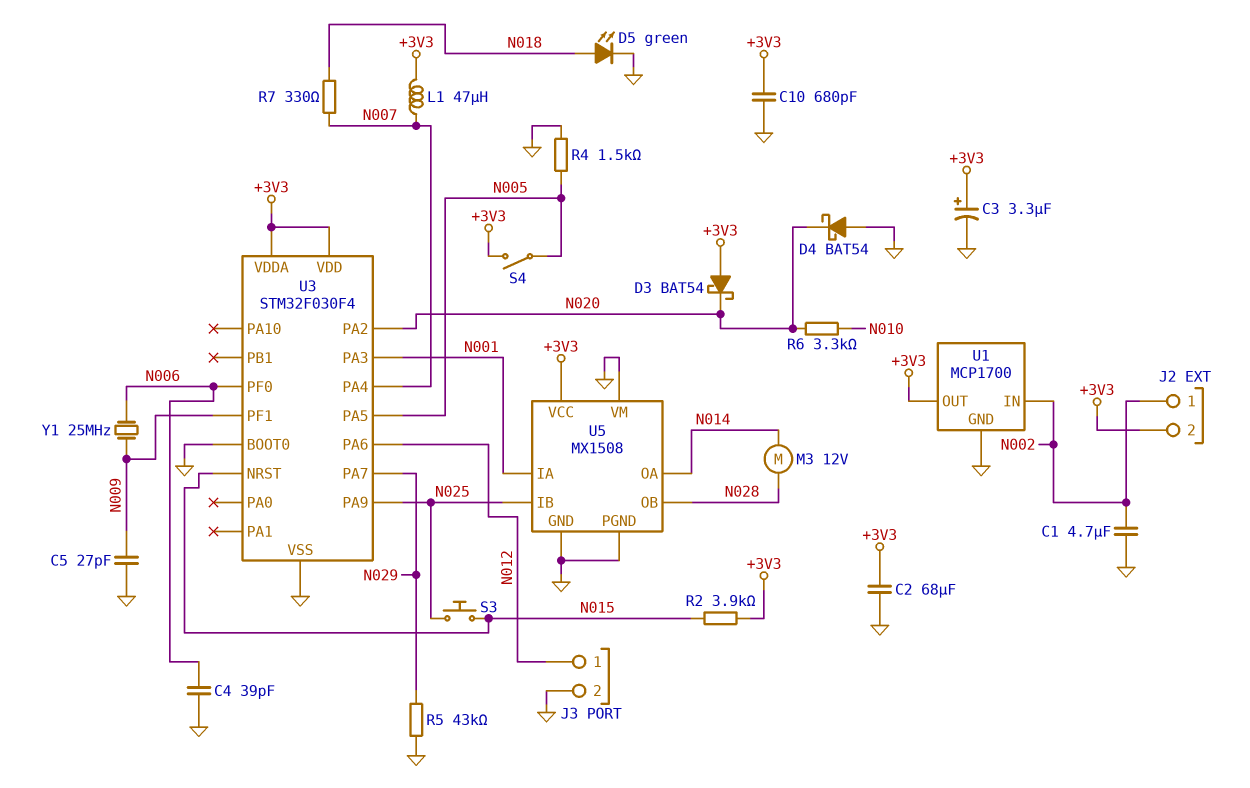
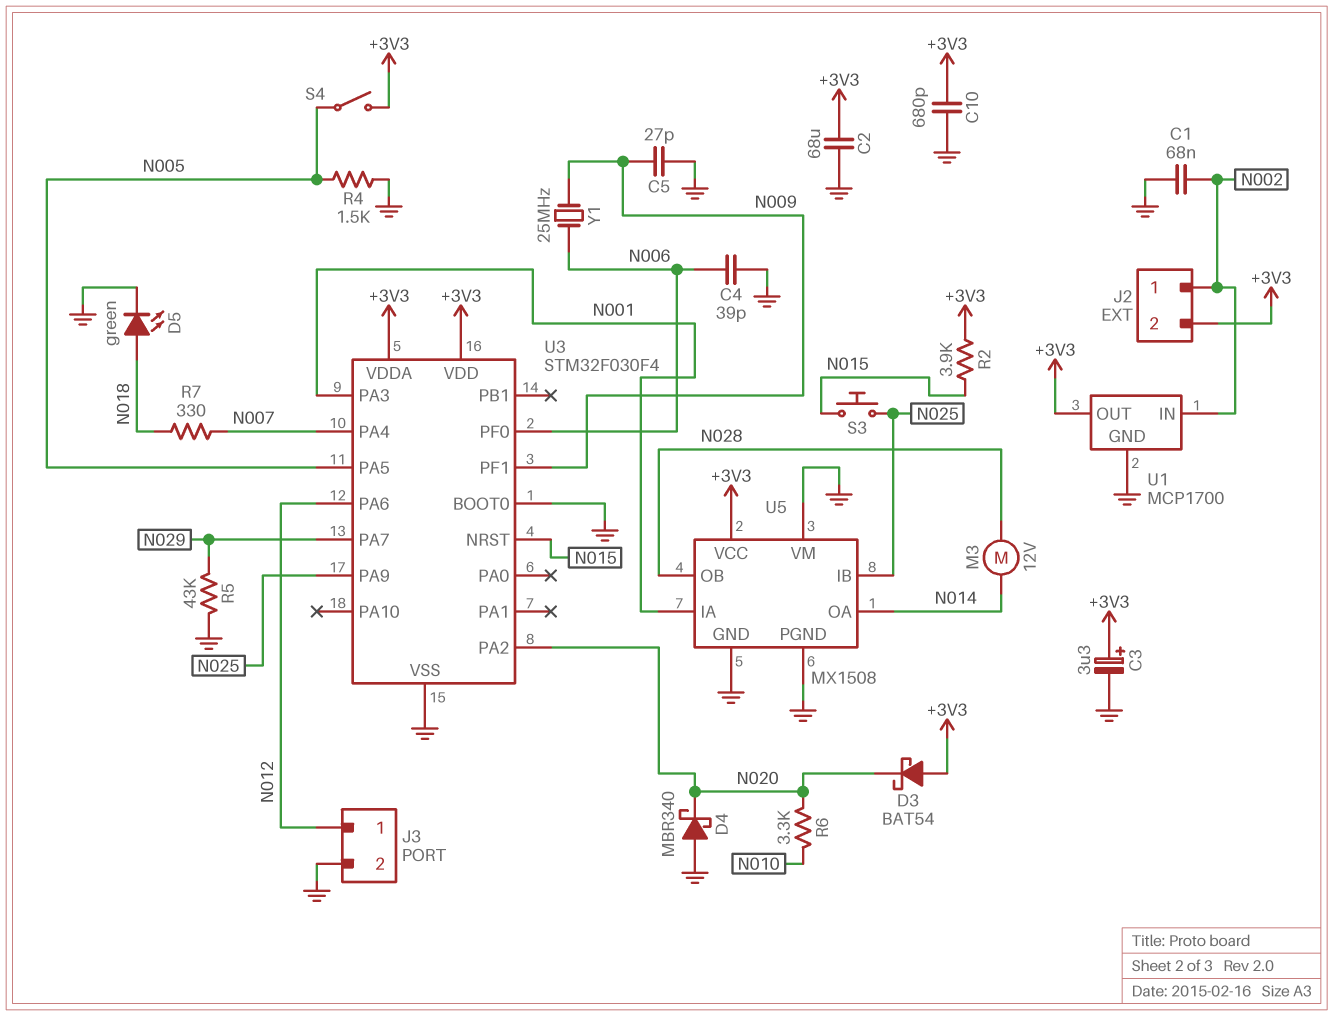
C1: 4.7uF (GND, N002) -> 68nF (GND, N002)
D4: schottky BAT54 (A GND, K N020) -> schottky MBR340 (A GND, K N020)
L1: 47uH (+3V3, N007) -> none

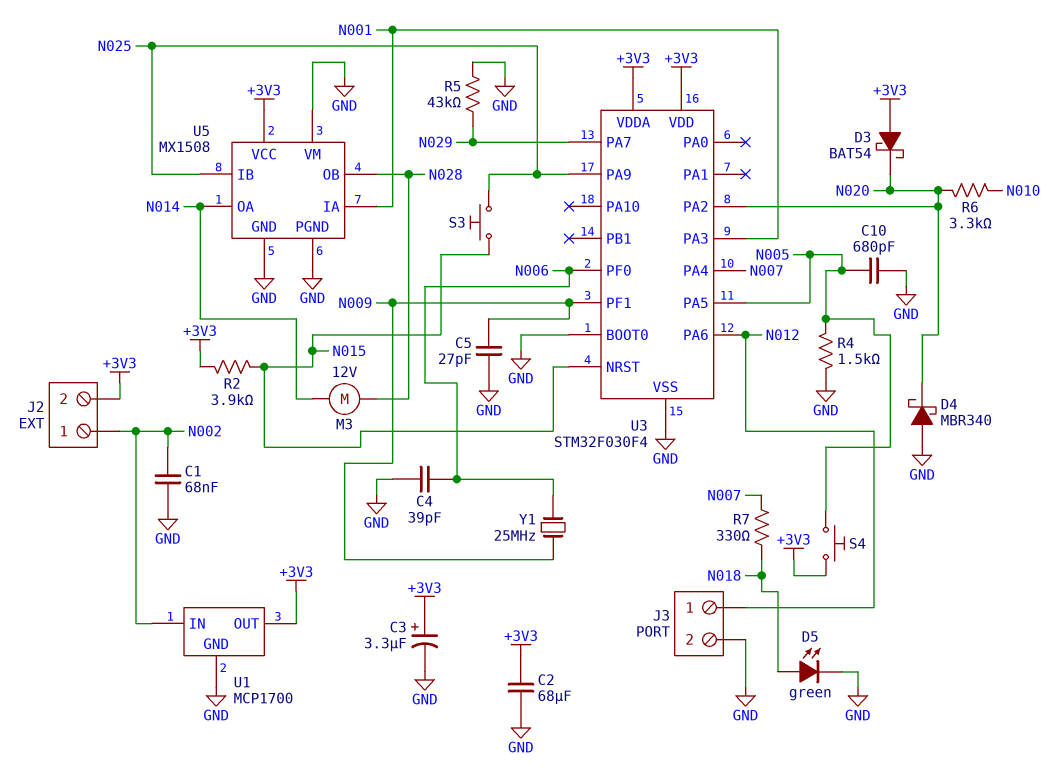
C10: 680pF (+3V3, GND) -> 680pF (GND, N005)
S4: switch (+3V3, N005) -> button (+3V3, N005)

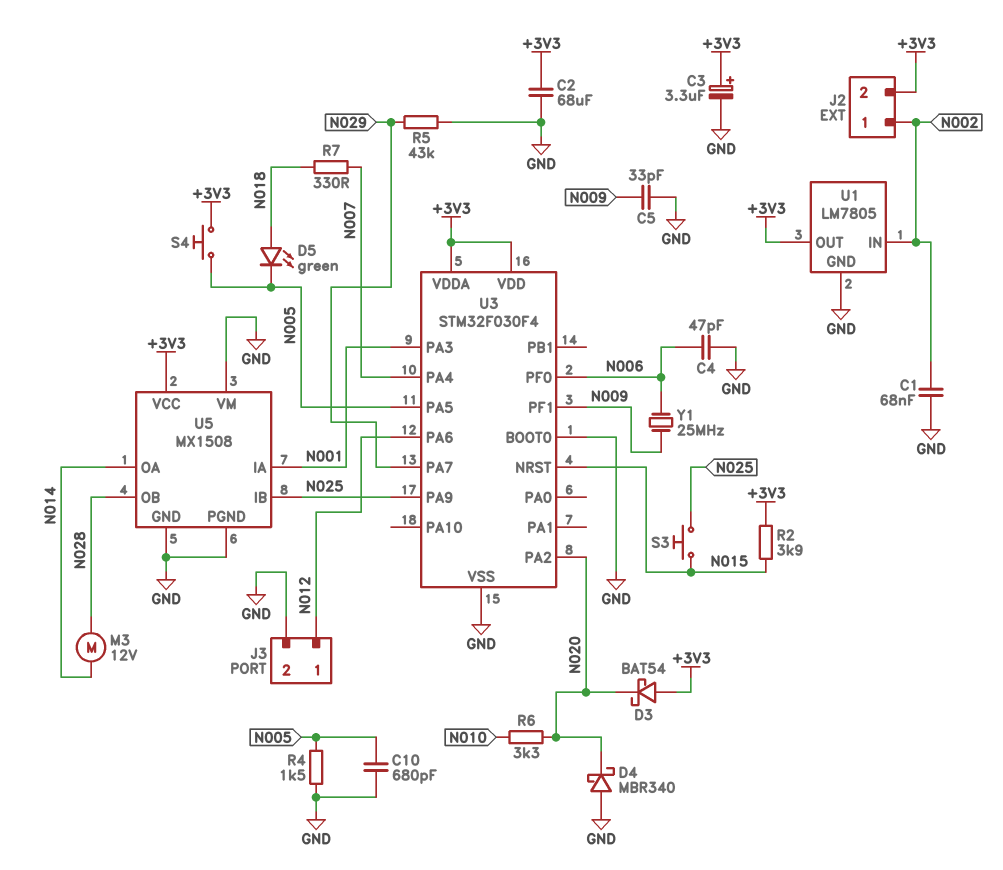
C4: 39pF (GND, N006) -> 47pF (GND, N006)
C5: 27pF (GND, N009) -> 33pF (GND, N009)
D5: LED green (A N018, K GND) -> LED green (A N018, K N005)
U1: MCP1700 -> LM7805

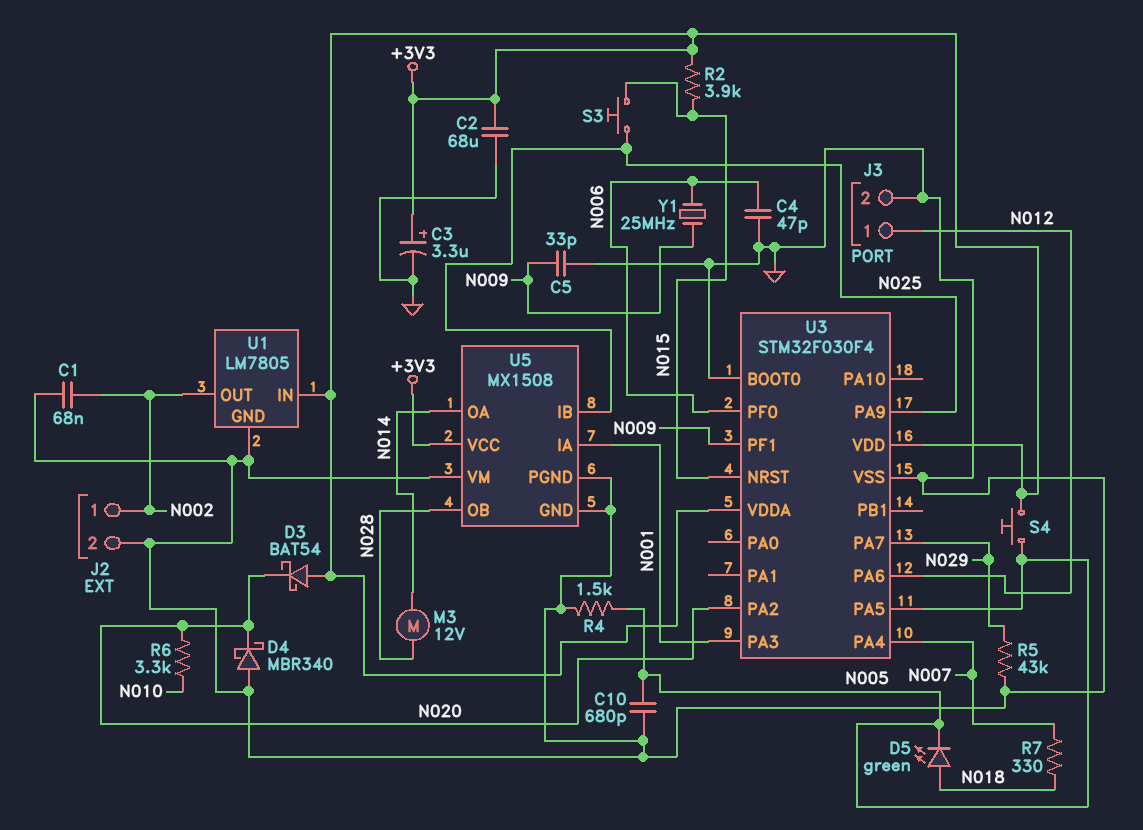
J2 pin 2: +3V3 -> GND
U1 pin IN: N002 -> +3V3
U1 pin OUT: +3V3 -> N002

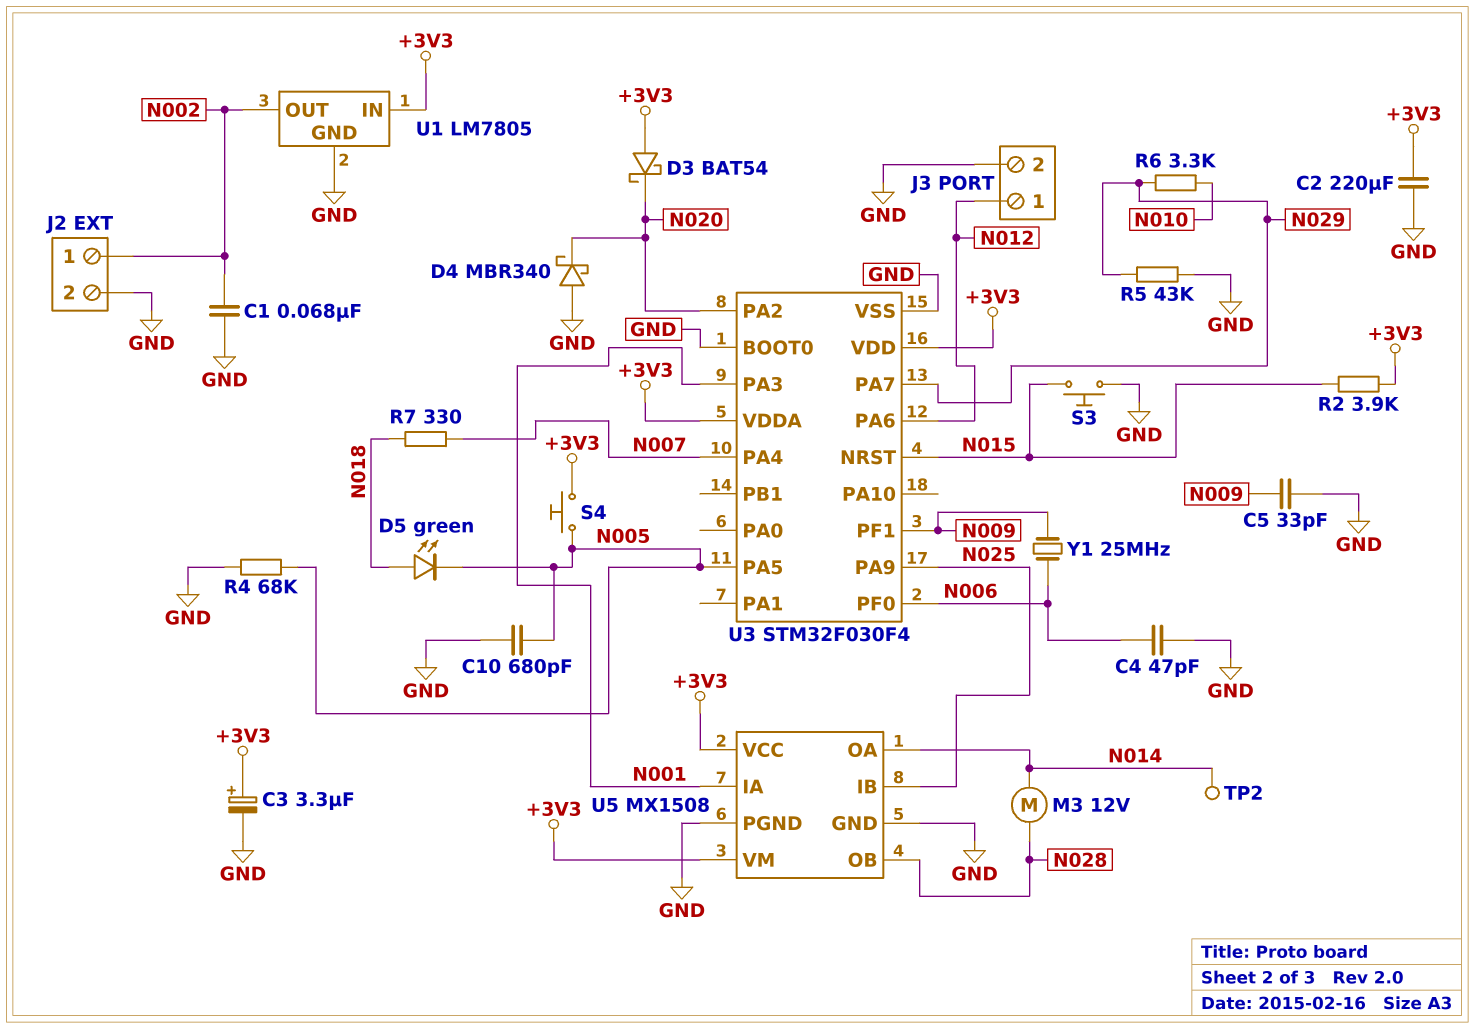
C2: 68uF (+3V3, GND) -> 220uF (+3V3, GND)
R4: 1.5k (GND, N005) -> 68k (GND, N005)
R6: 3.3k (N010, N020) -> 3.3k (N010, N029)
S3: button (N015, N025) -> button (GND, N015)
TP2: none -> test point (N014)
U5 pin VM: GND -> +3V3

